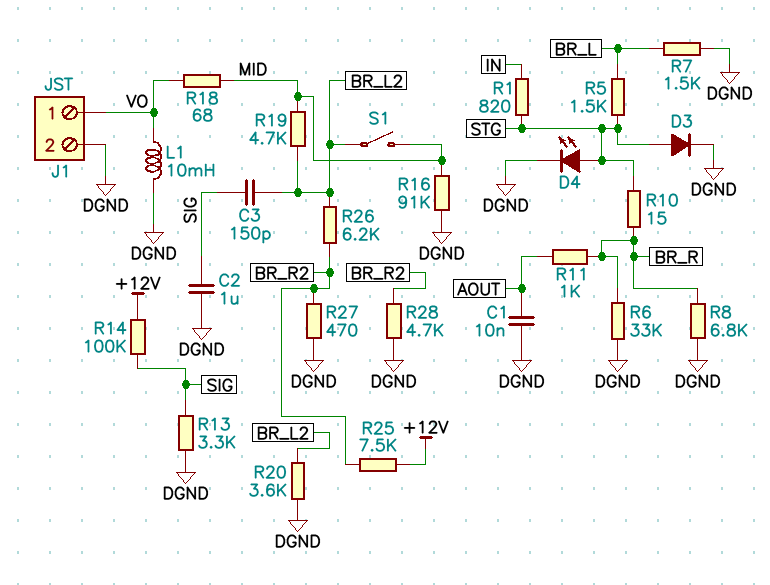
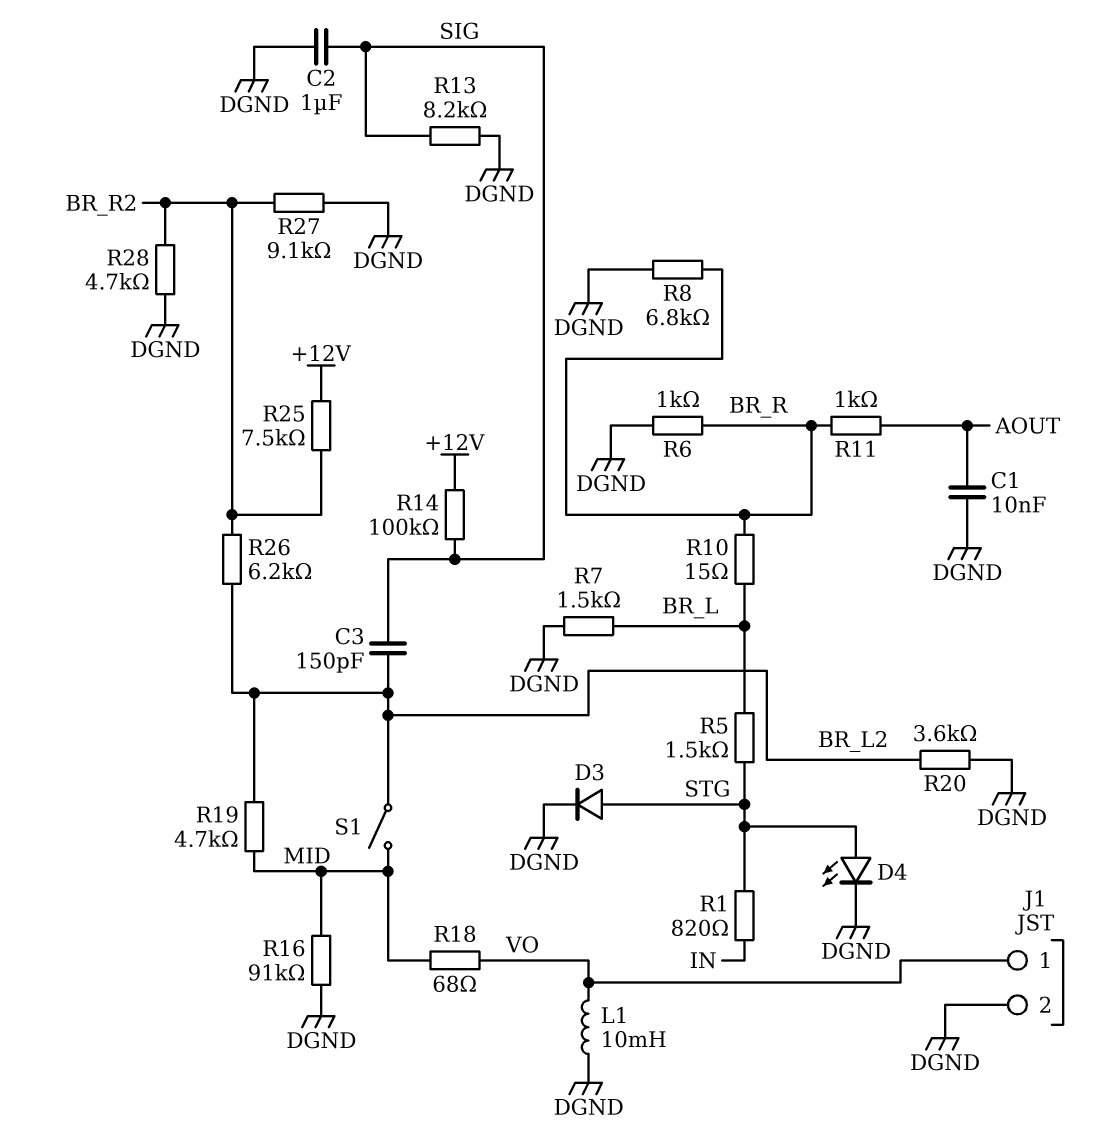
R6: 33k (BR_R, DGND) -> 1k (BR_R, DGND)
R10: 15 (BR_R, STG) -> 15 (BR_L, BR_R)
R13: 3.3k (DGND, SIG) -> 8.2k (DGND, SIG)
R27: 470 (BR_R2, DGND) -> 9.1k (BR_R2, DGND)

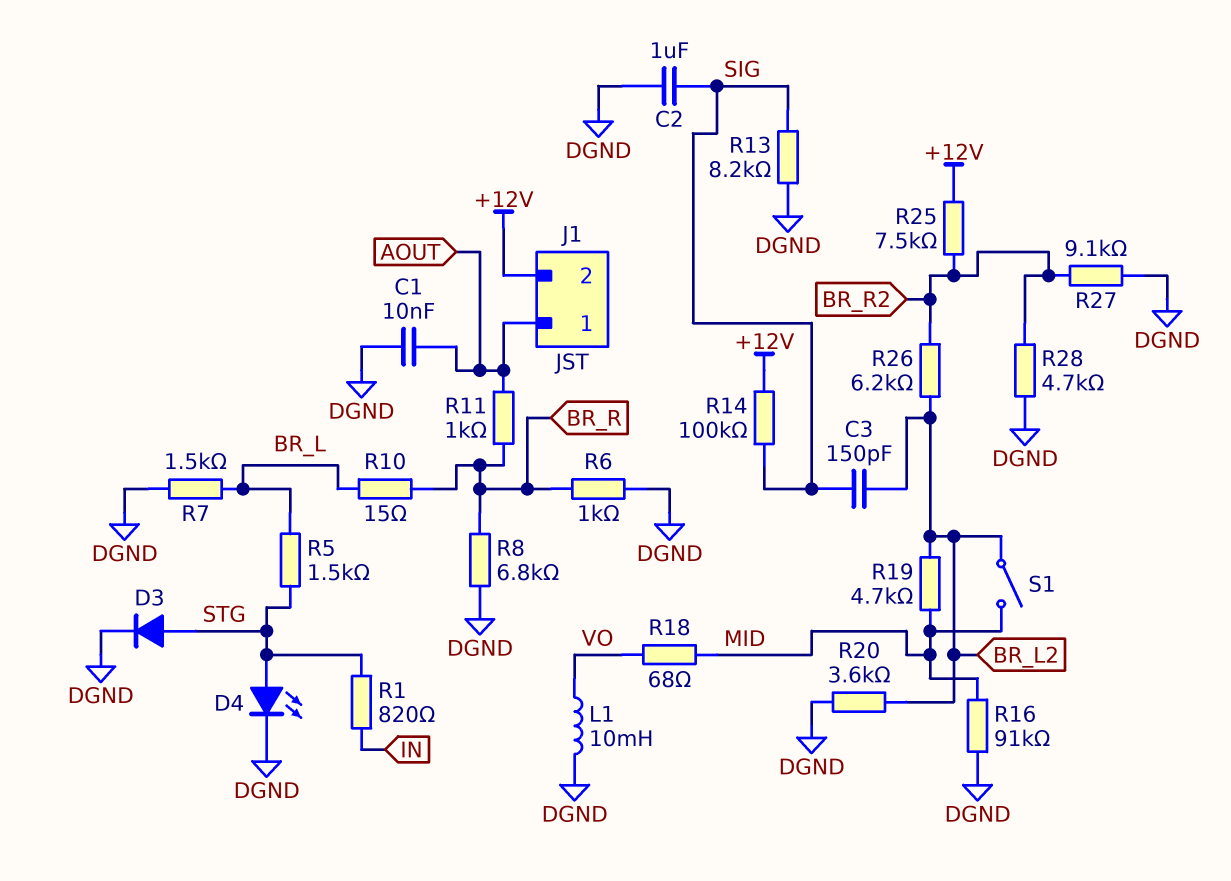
J1 pin 1: VO -> AOUT
J1 pin 2: DGND -> +12V

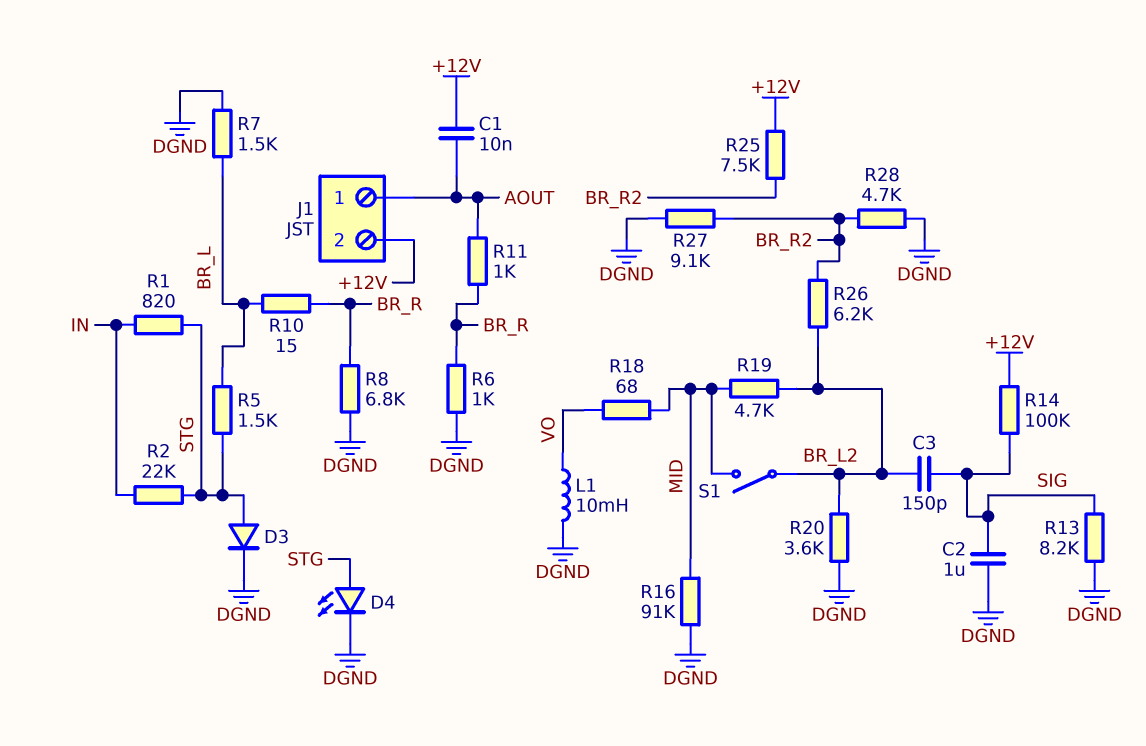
C1: 10nF (AOUT, DGND) -> 10nF (+12V, AOUT)
R2: none -> 22k (IN, STG)

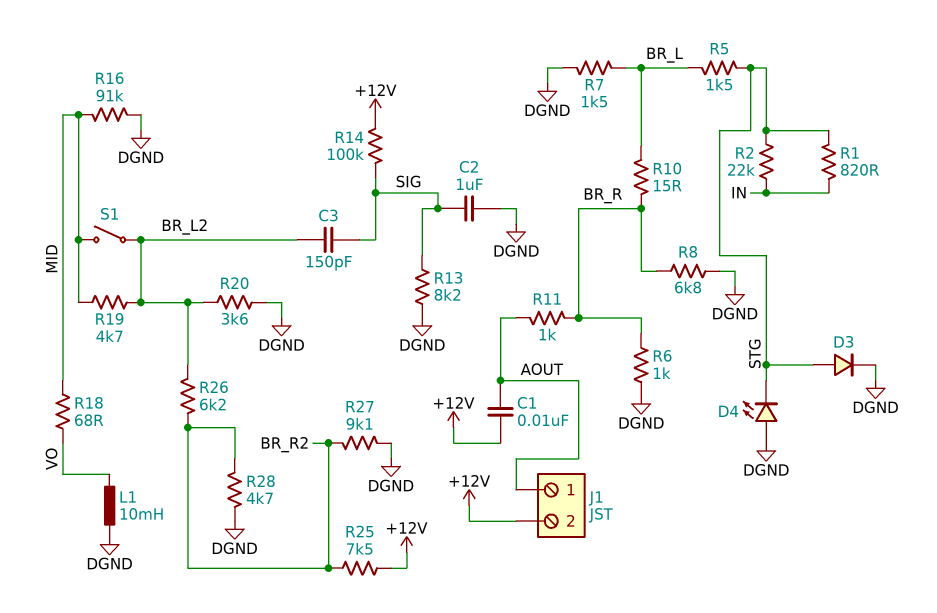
D4: LED (A STG, K DGND) -> LED (A DGND, K STG)

